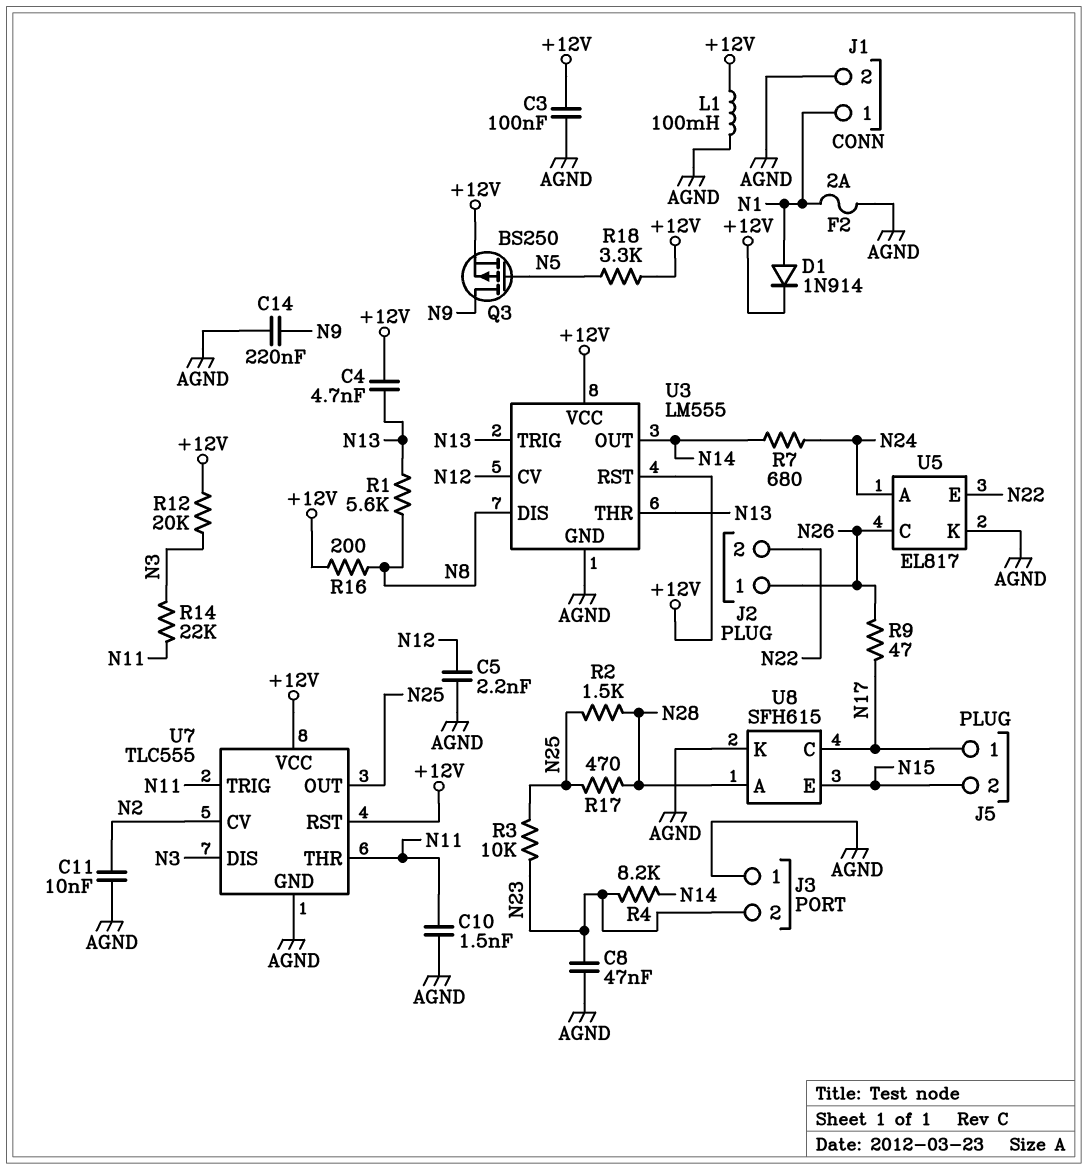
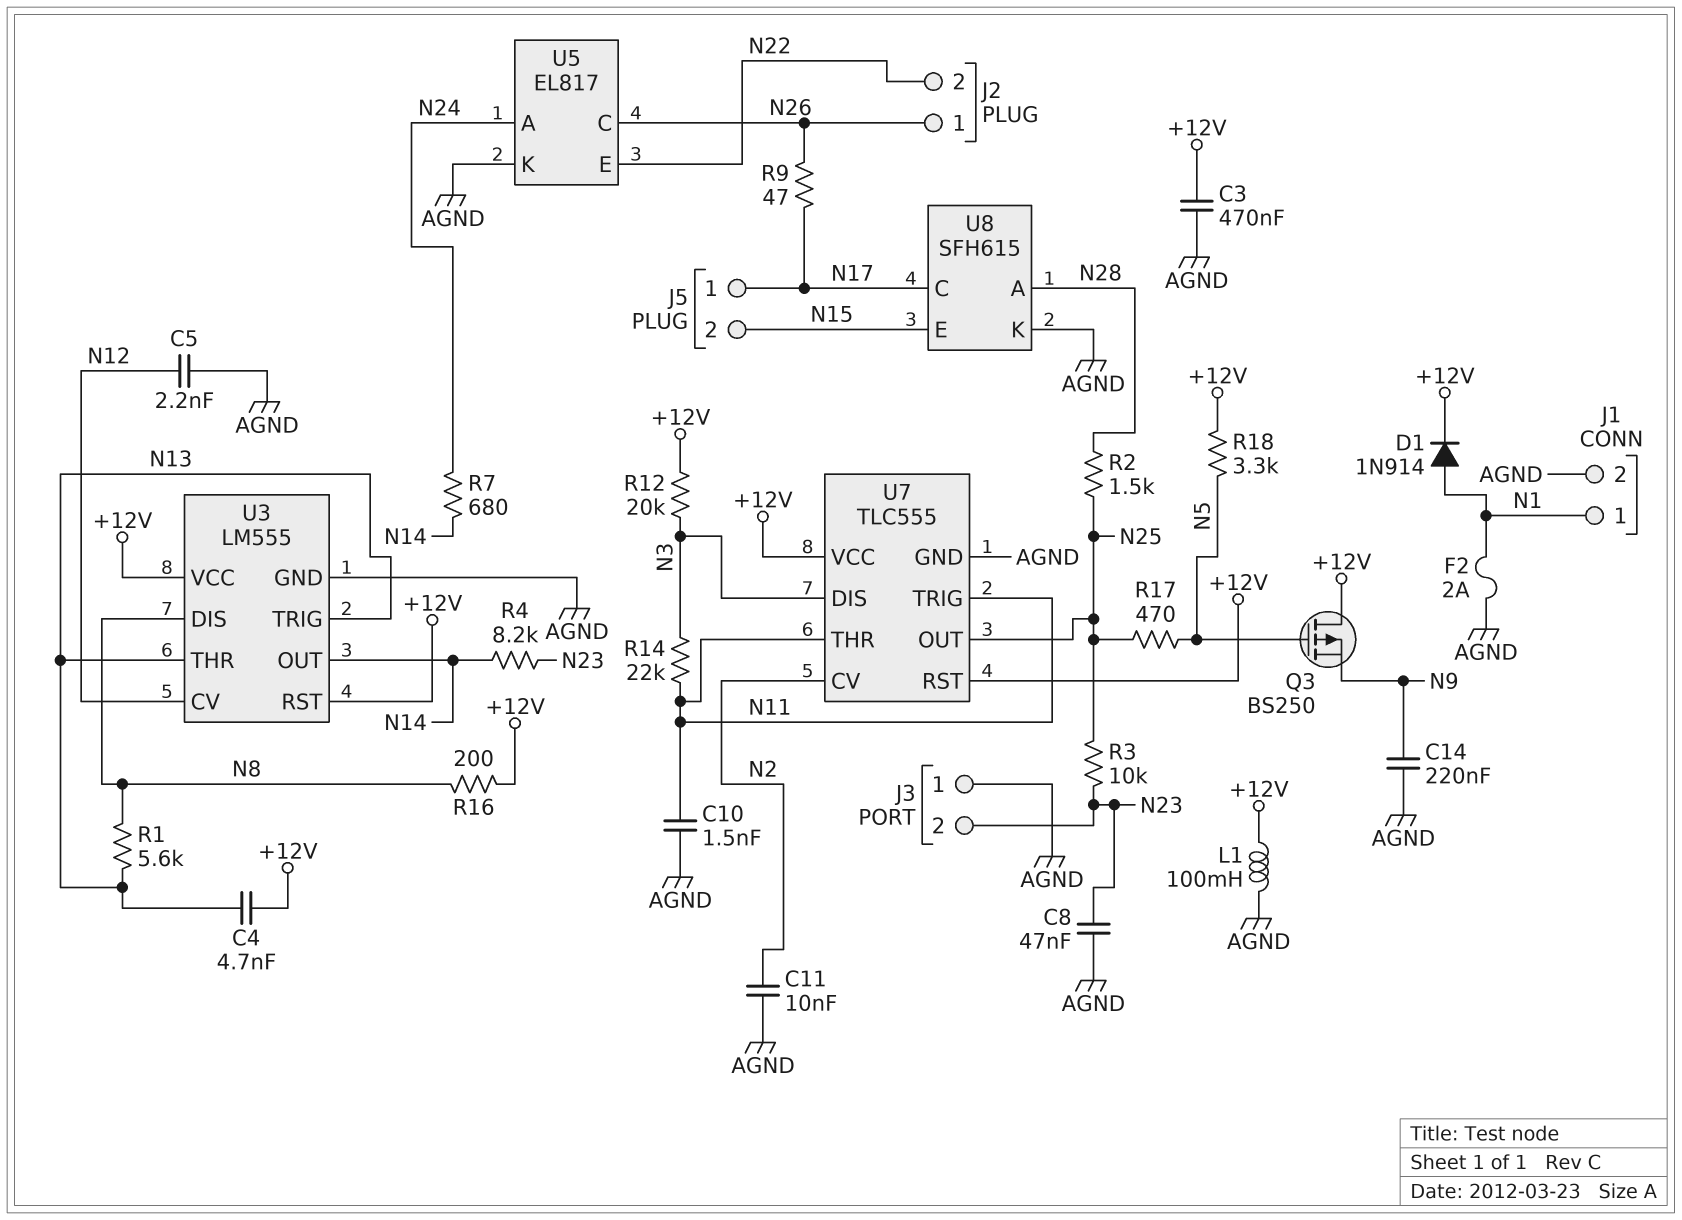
C3: 100nF (+12V, AGND) -> 470nF (+12V, AGND)
Q3: PMOS BS250 (G N5, D N9, S +12V) -> PMOS BS250 (G N5, D +12V, S N9)
R17: 470 (N25, N28) -> 470 (N5, N25)

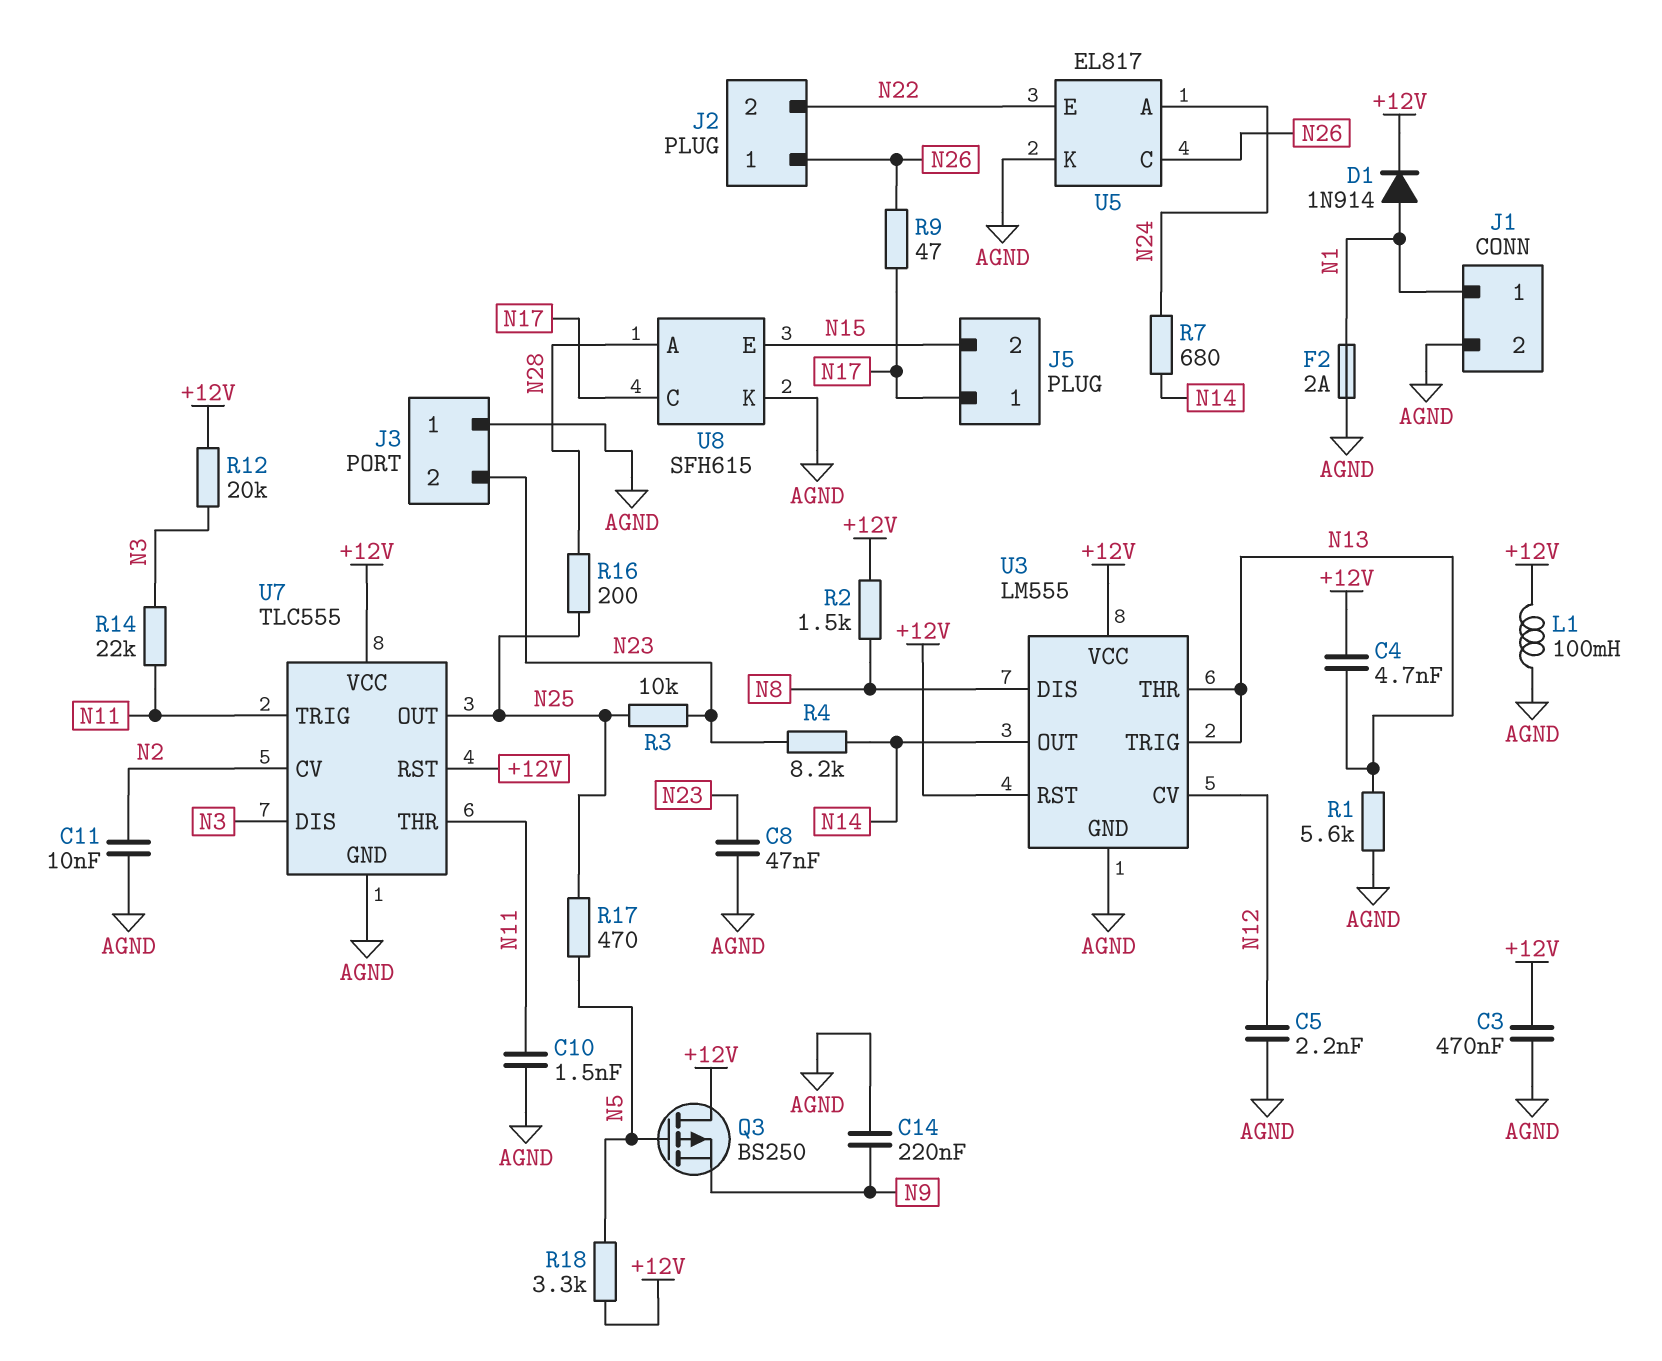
R1: 5.6k (N8, N13) -> 5.6k (AGND, N13)
R2: 1.5k (N25, N28) -> 1.5k (+12V, N8)
R16: 200 (+12V, N8) -> 200 (N25, N28)

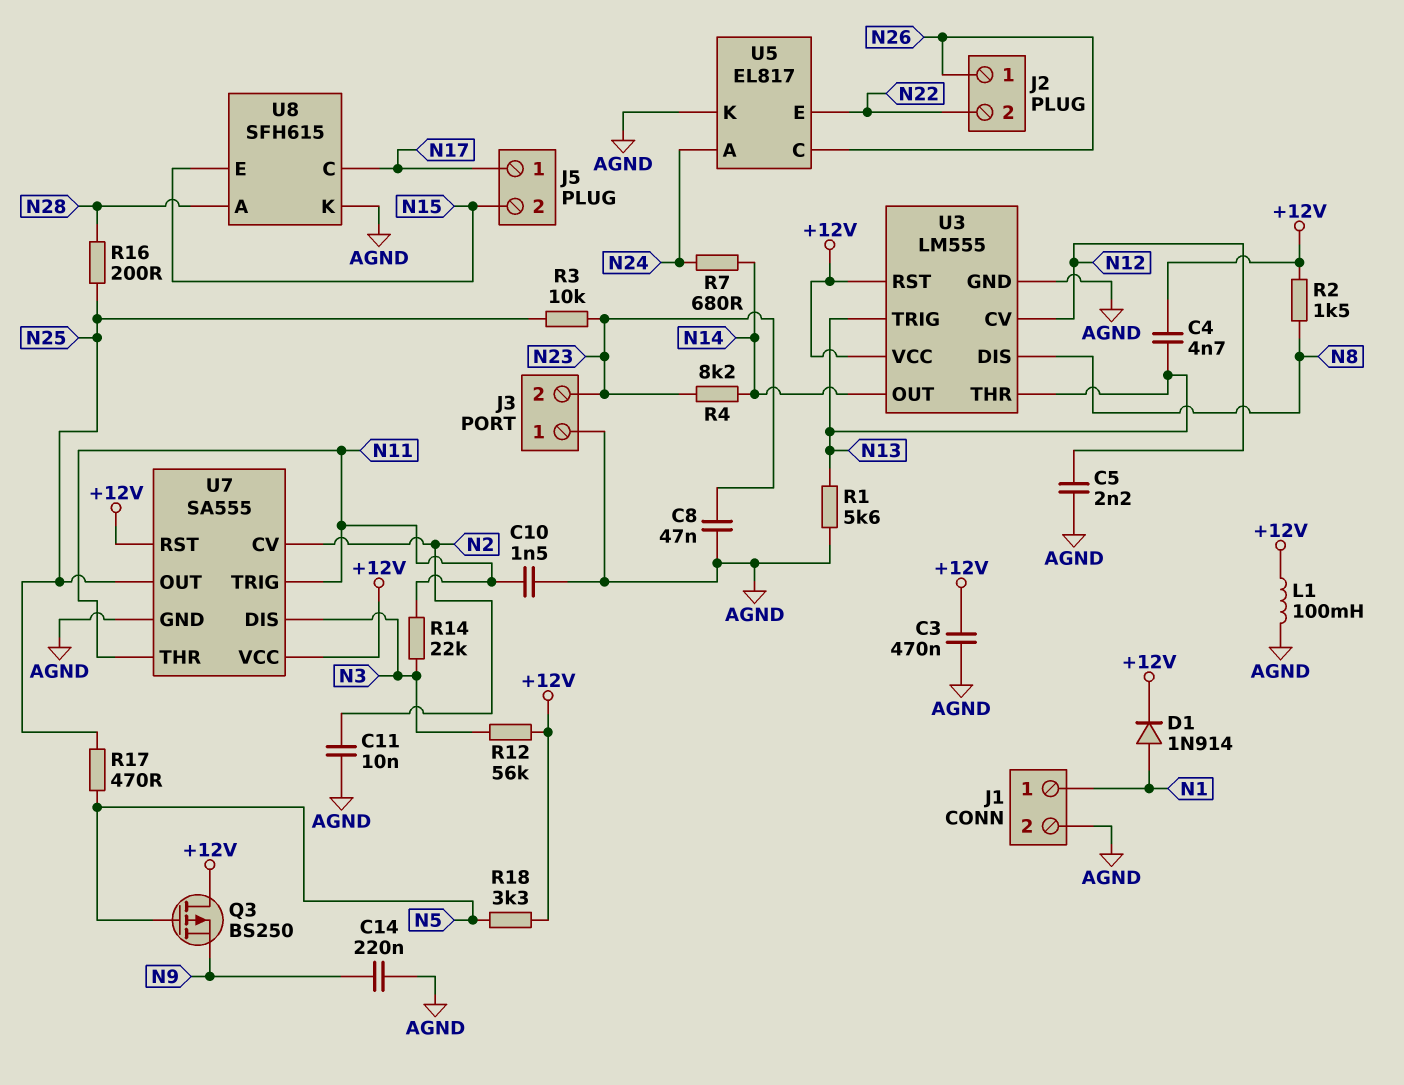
F2: 2A (AGND, N1) -> none
R9: 47 (N17, N26) -> none
R12: 20k (+12V, N3) -> 56k (+12V, N3)
U7: TLC555 -> SA555

